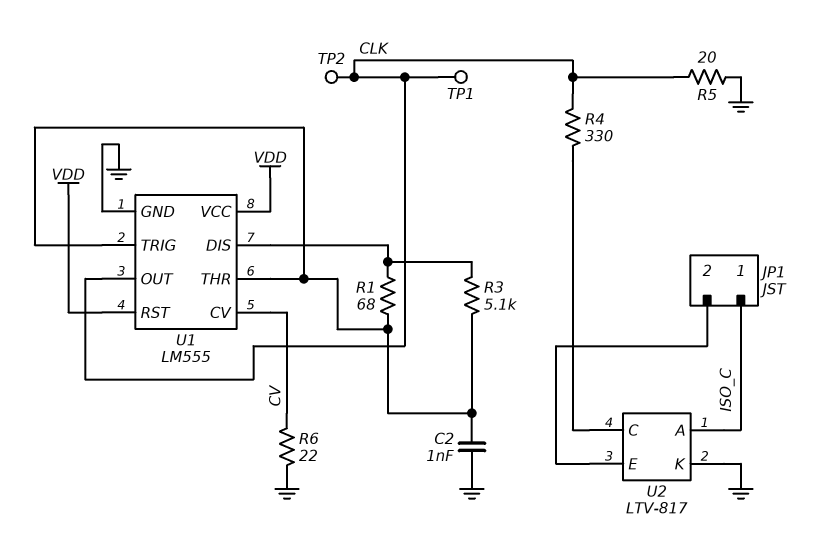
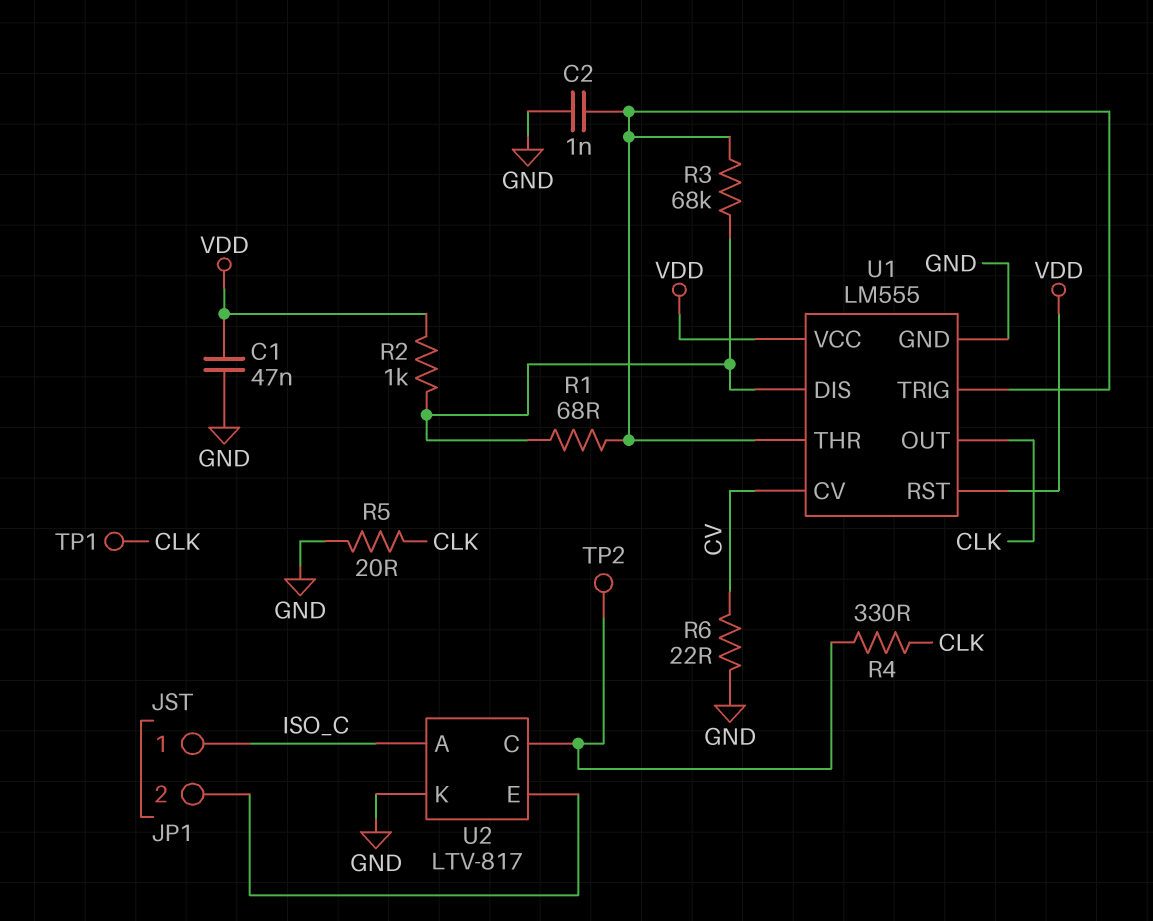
C1: none -> 47nF (GND, VDD)
R2: none -> 1k (U1/DIS, VDD)
R3: 5.1k (U1/DIS, U1/THR) -> 68k (U1/DIS, U1/THR)
TP2: test point (CLK) -> test point (U2/C)

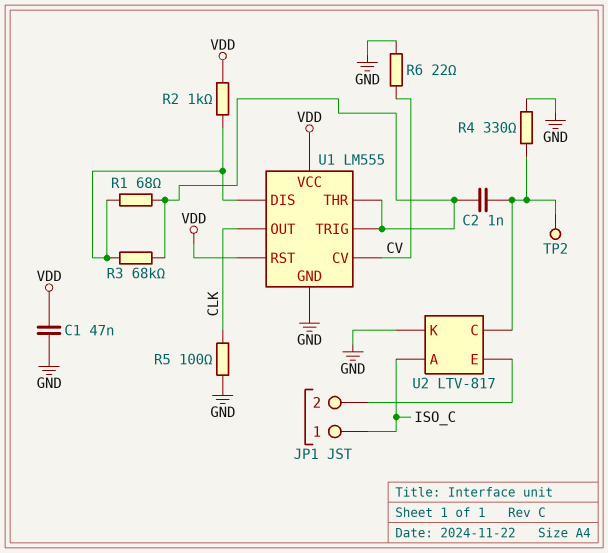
C2: 1nF (GND, U1/THR) -> 1nF (U1/THR, U2/C)
R4: 330 (CLK, U2/C) -> 330 (GND, U2/C)
R5: 20 (CLK, GND) -> 100 (CLK, GND)
TP1: test point (CLK) -> none

